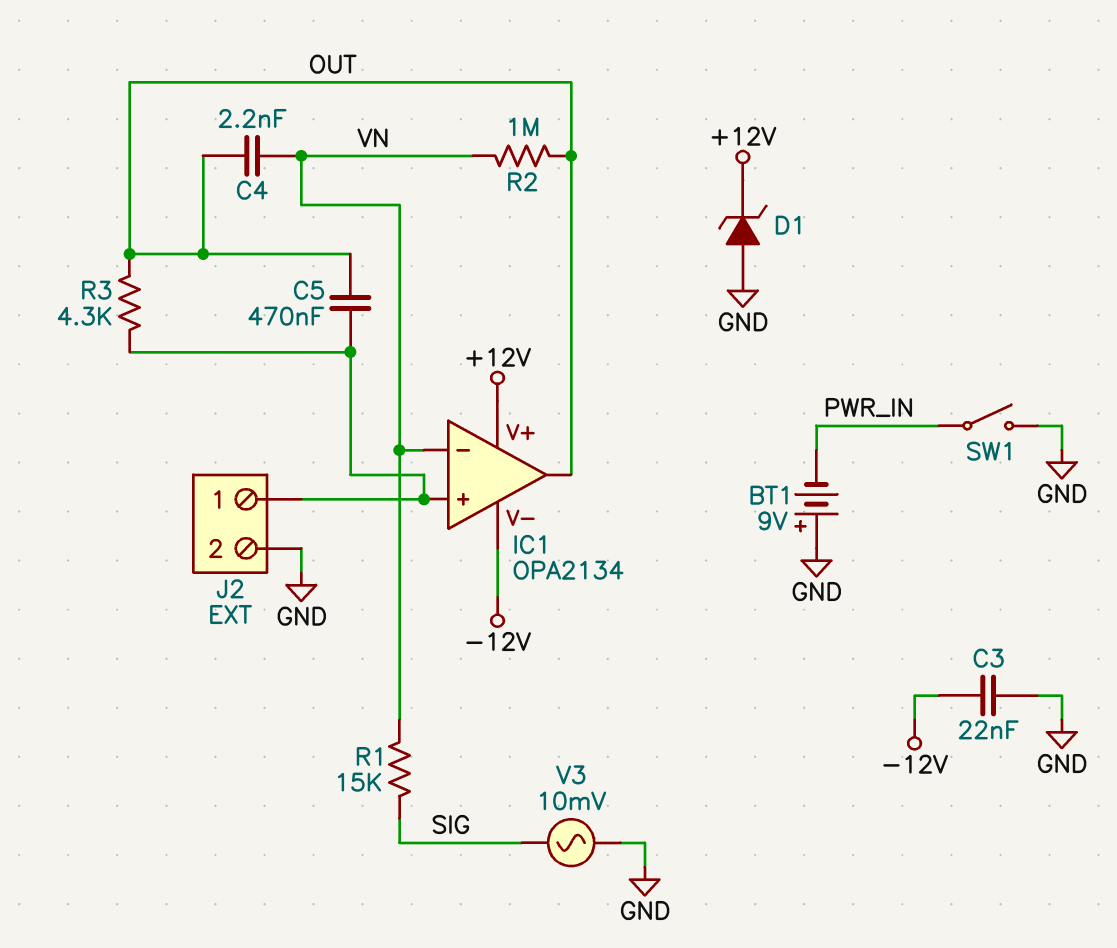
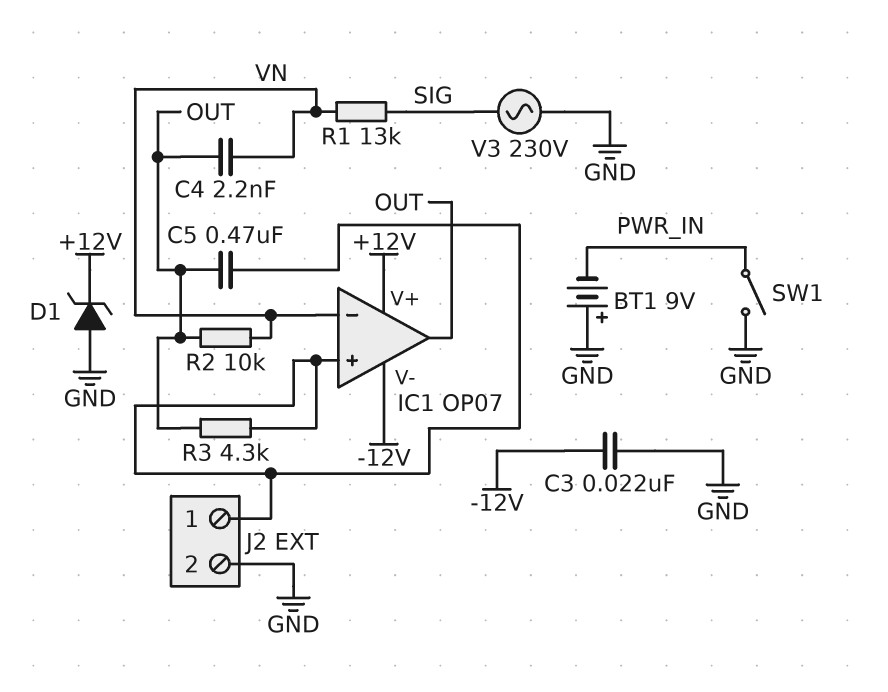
IC1: OPA2134 -> OP07
R1: 15k (SIG, VN) -> 13k (SIG, VN)
R2: 1M (OUT, VN) -> 10k (OUT, VN)
V3: AC 10mV (GND, SIG) -> AC 230V (GND, SIG)

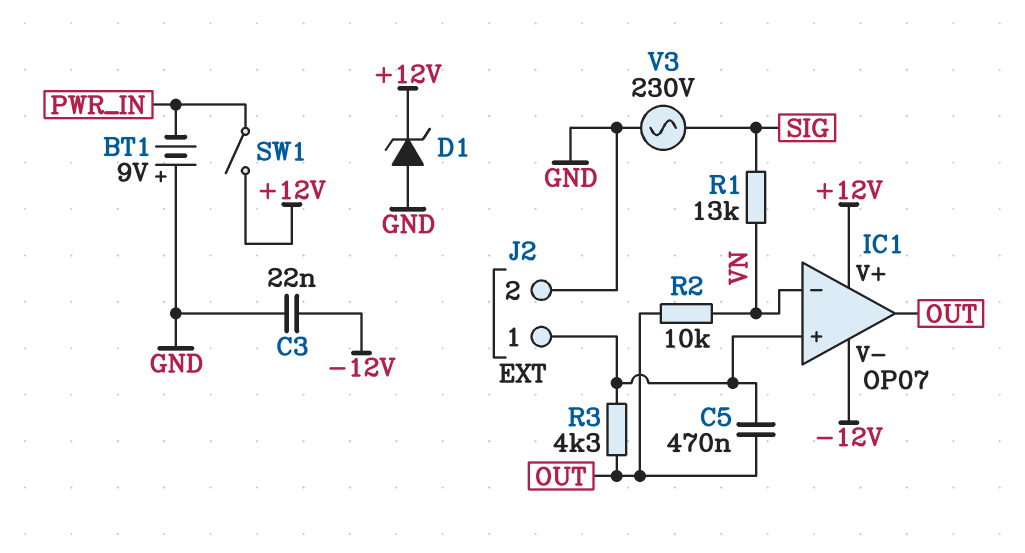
C4: 2.2nF (OUT, VN) -> none
SW1: switch (GND, PWR_IN) -> switch (+12V, PWR_IN)

